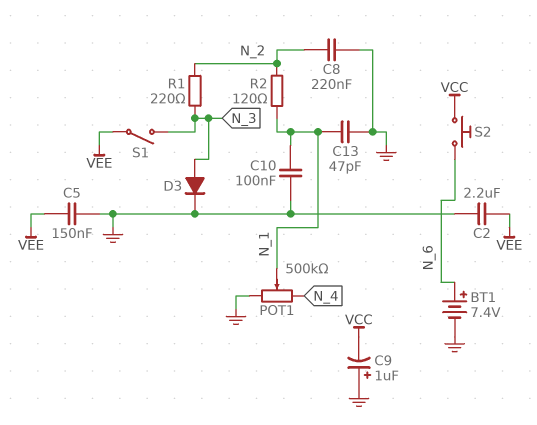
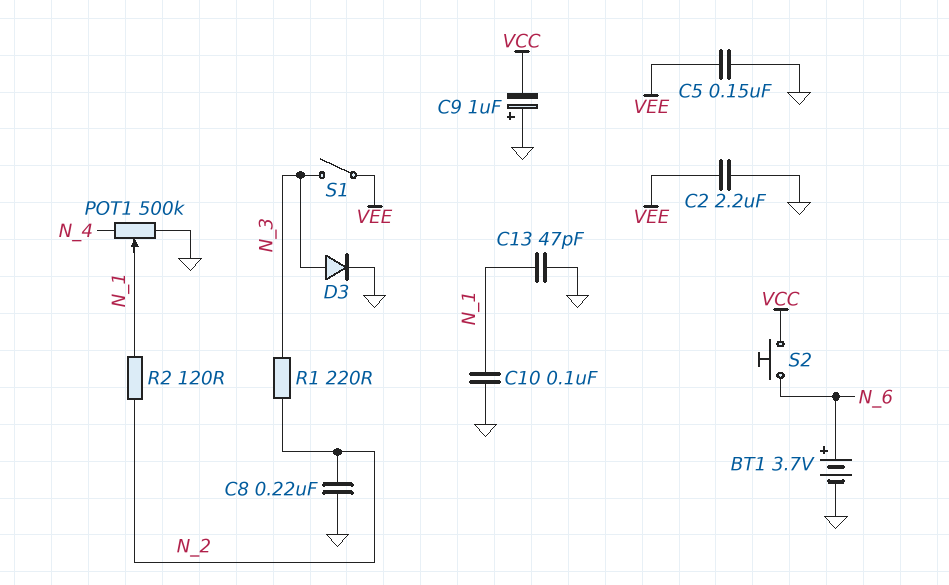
BT1: 7.4V (plus N_6, minus GND) -> 3.7V (plus N_6, minus GND)

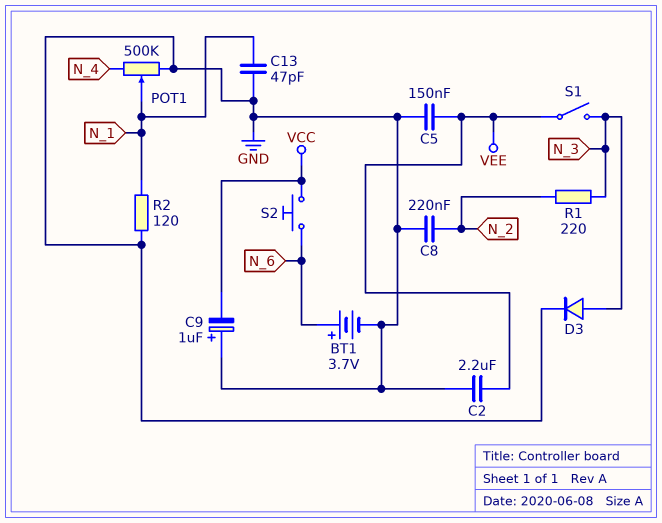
C10: 100nF (GND, N_1) -> none
R2: 120 (N_1, N_2) -> 120 (GND, N_1)

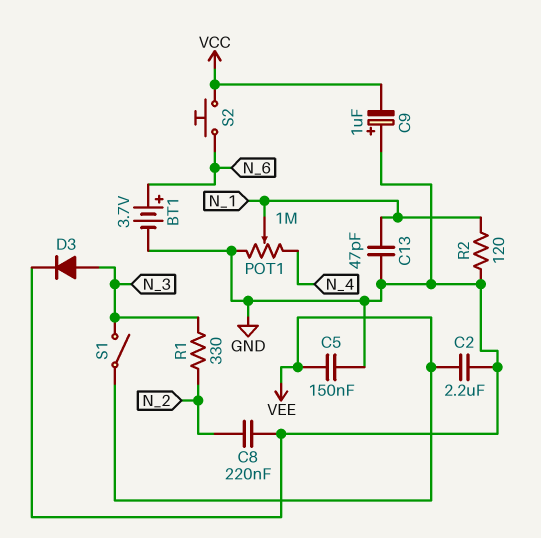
POT1: 500k (GND, N_4, wiper N_1) -> 1M (GND, N_4, wiper N_1)
R1: 220 (N_2, N_3) -> 330 (N_2, N_3)

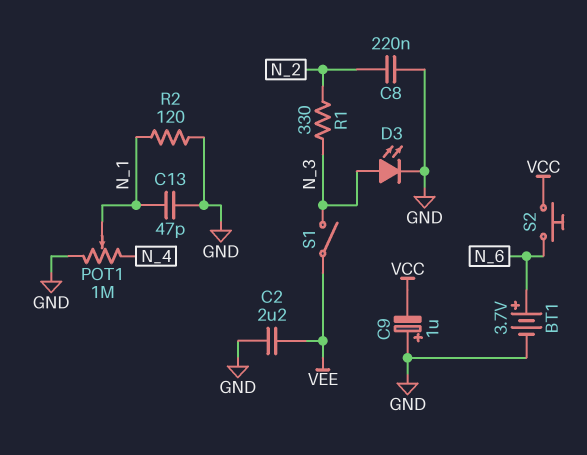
C5: 150nF (GND, VEE) -> none
D3: diode (A N_3, K GND) -> LED (A N_3, K GND)

